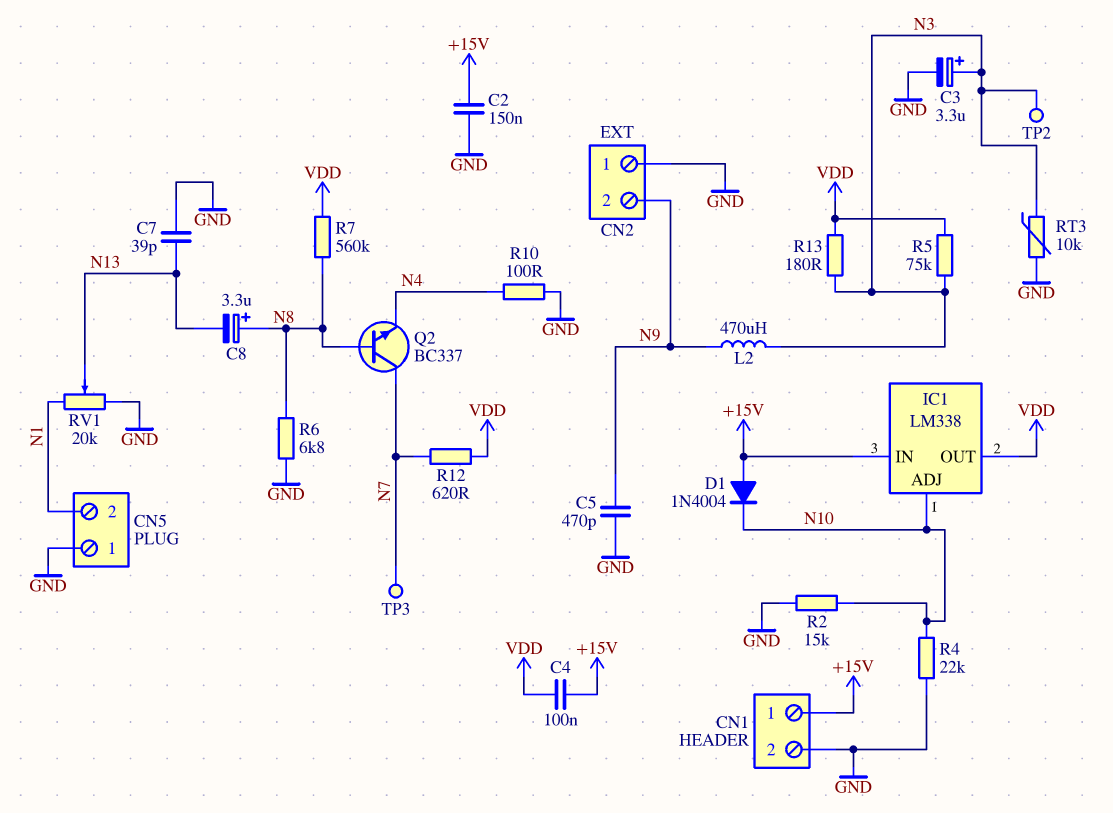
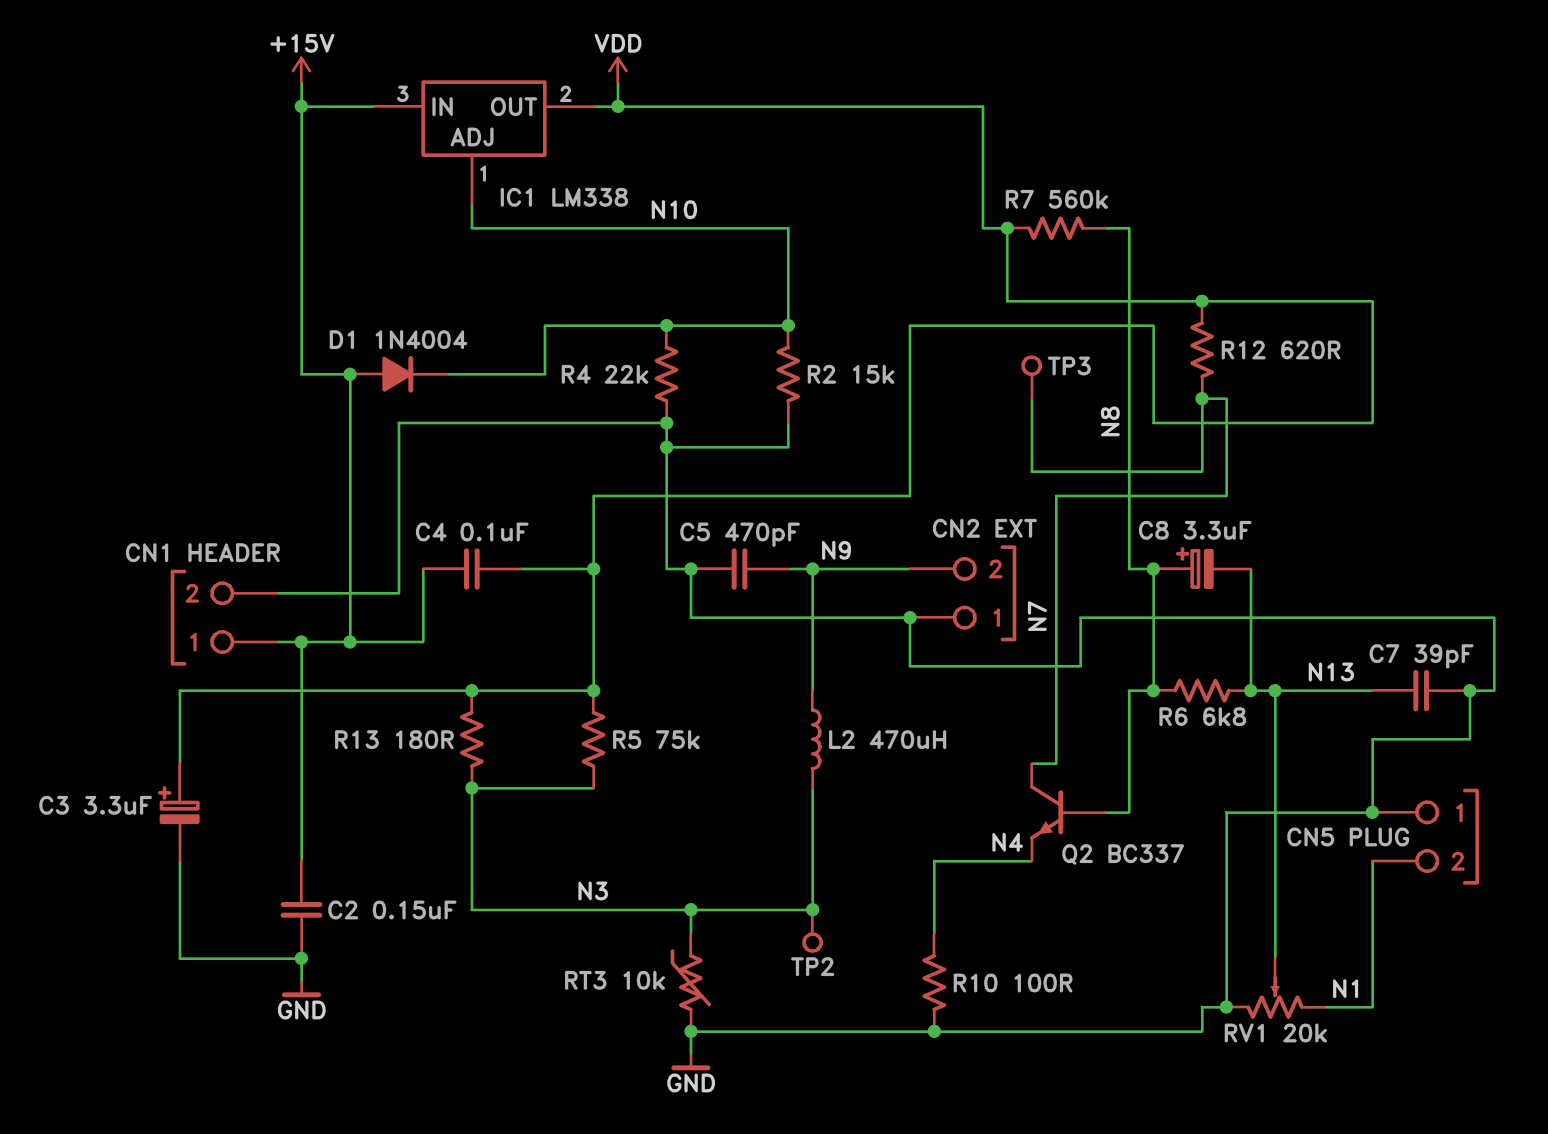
C3: 3.3uF (plus N3, minus GND) -> 3.3uF (plus VDD, minus GND)
R6: 6.8k (GND, N8) -> 6.8k (N8, N13)

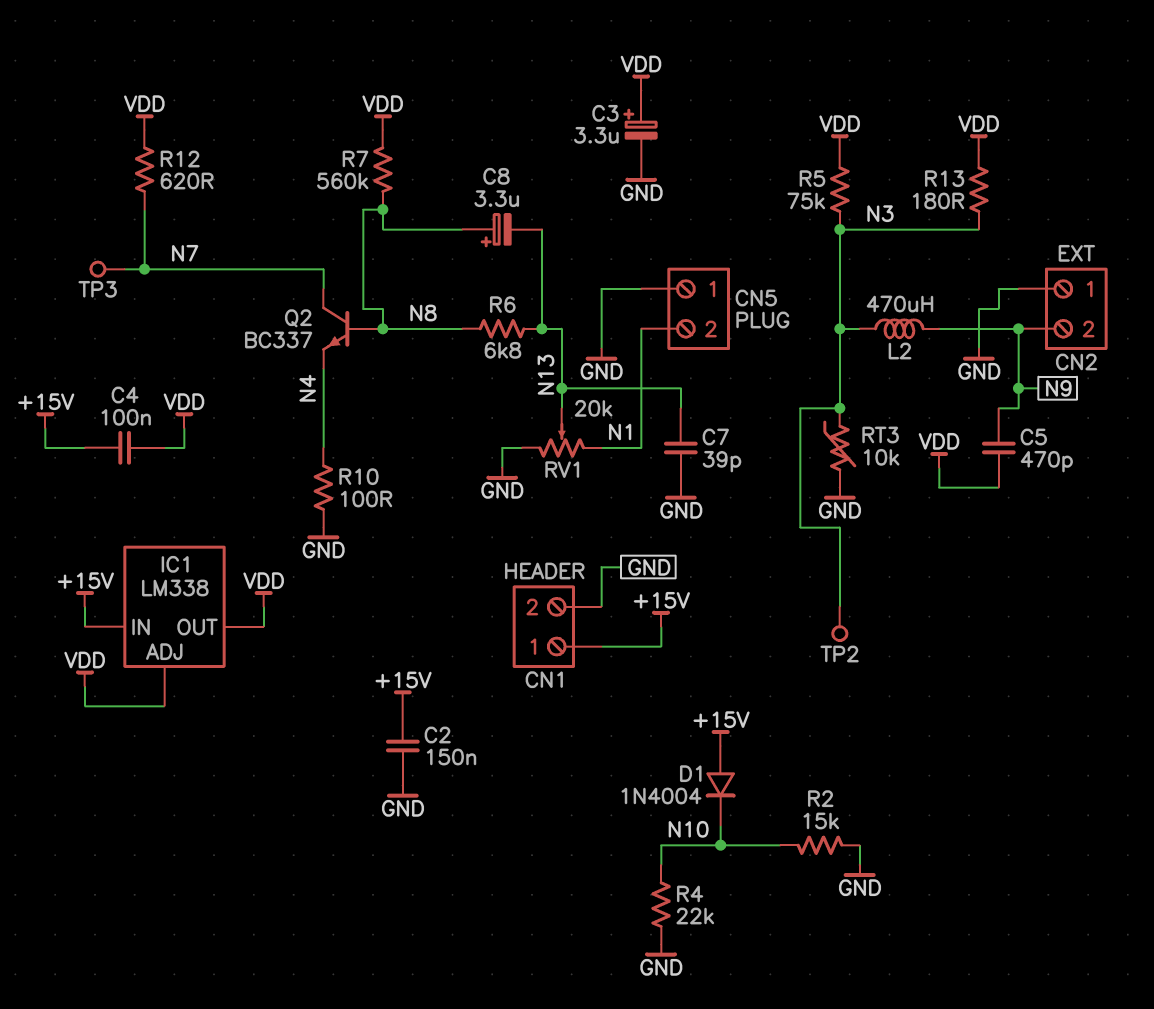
C5: 470pF (GND, N9) -> 470pF (N9, VDD)
IC1 pin ADJ: N10 -> VDD

